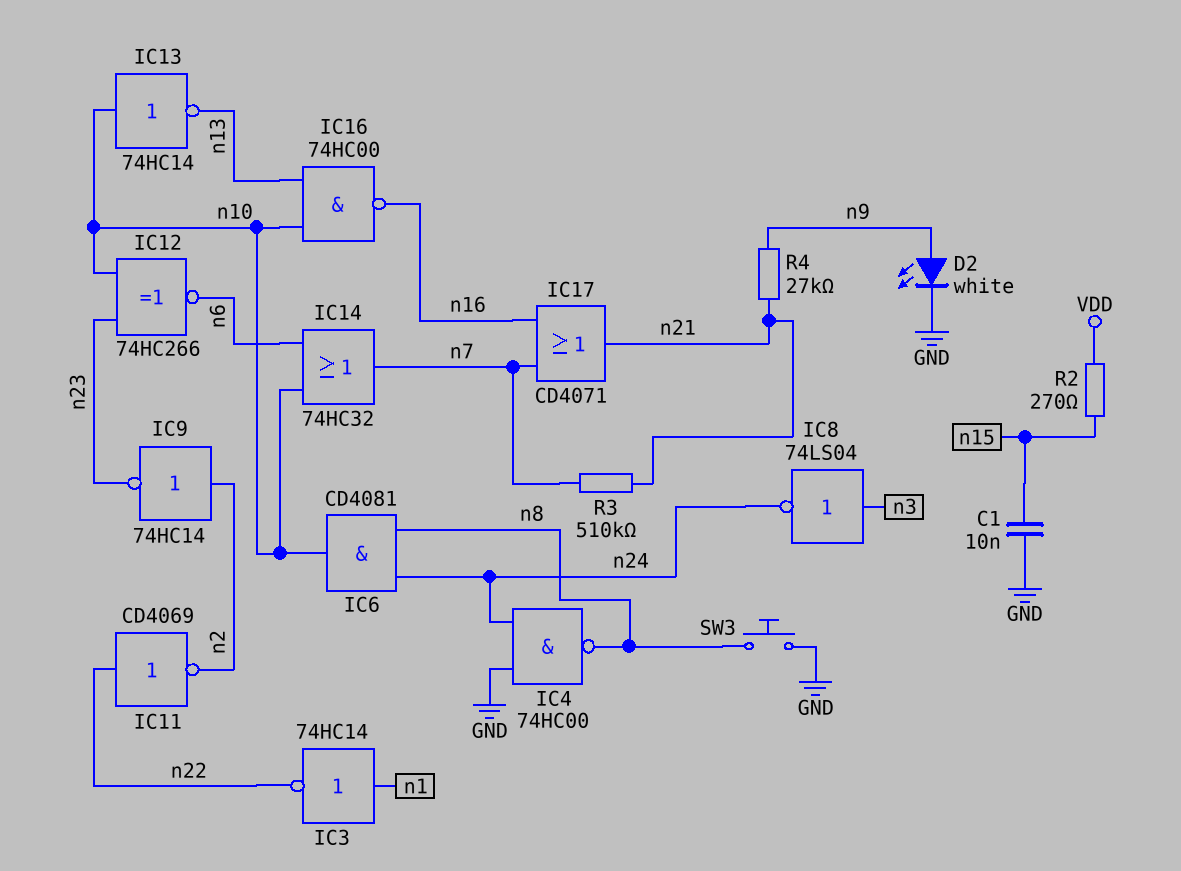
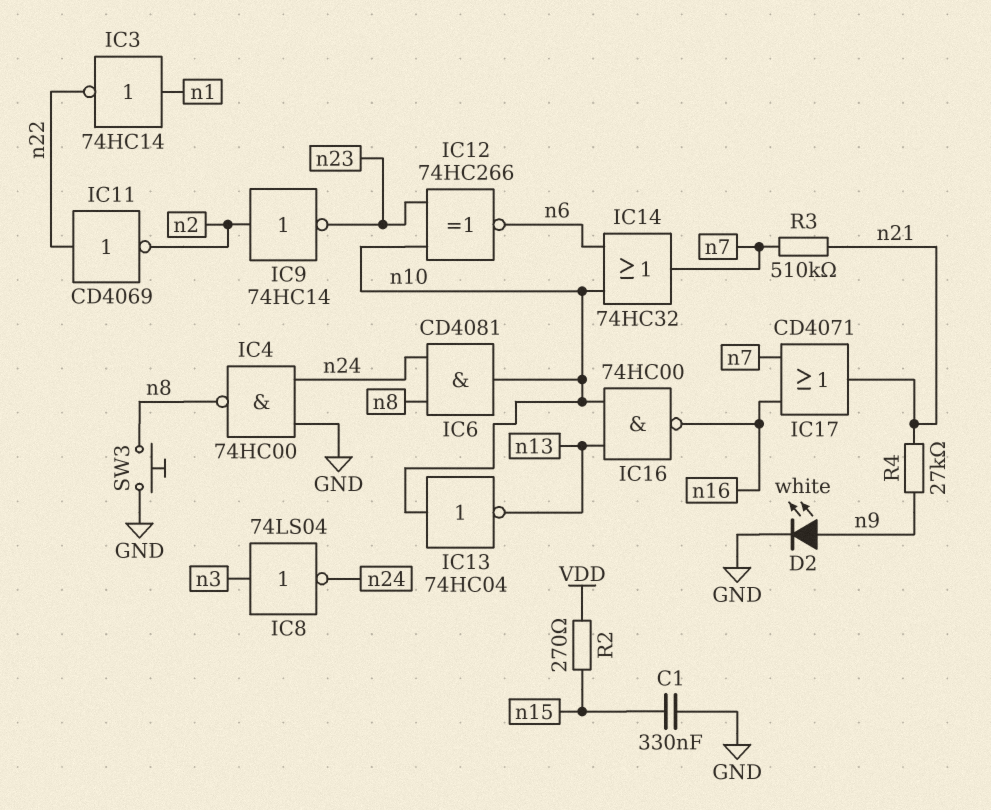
C1: 10nF (GND, n15) -> 330nF (GND, n15)
IC13: NOT 74HC14 (in n10, out n13) -> NOT 74HC04 (in n10, out n13)

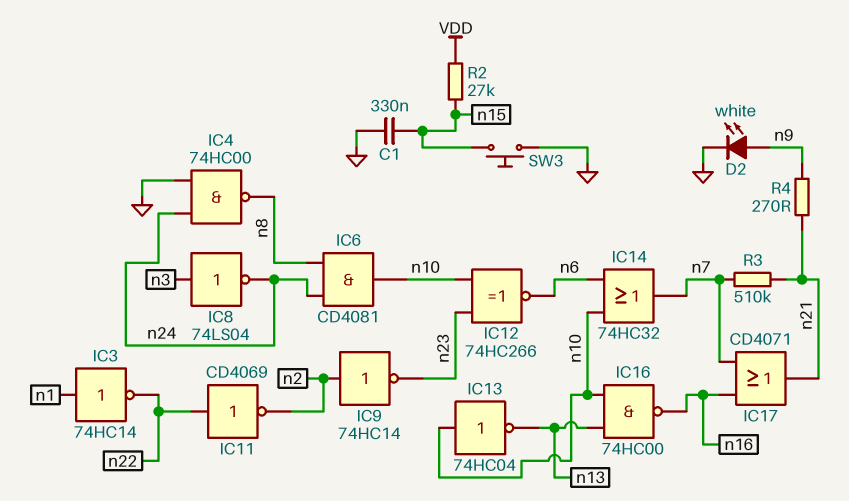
R2: 270 (VDD, n15) -> 27k (VDD, n15)
R4: 27k (n9, n21) -> 270 (n9, n21)
SW3: button (GND, n8) -> button (GND, n15)

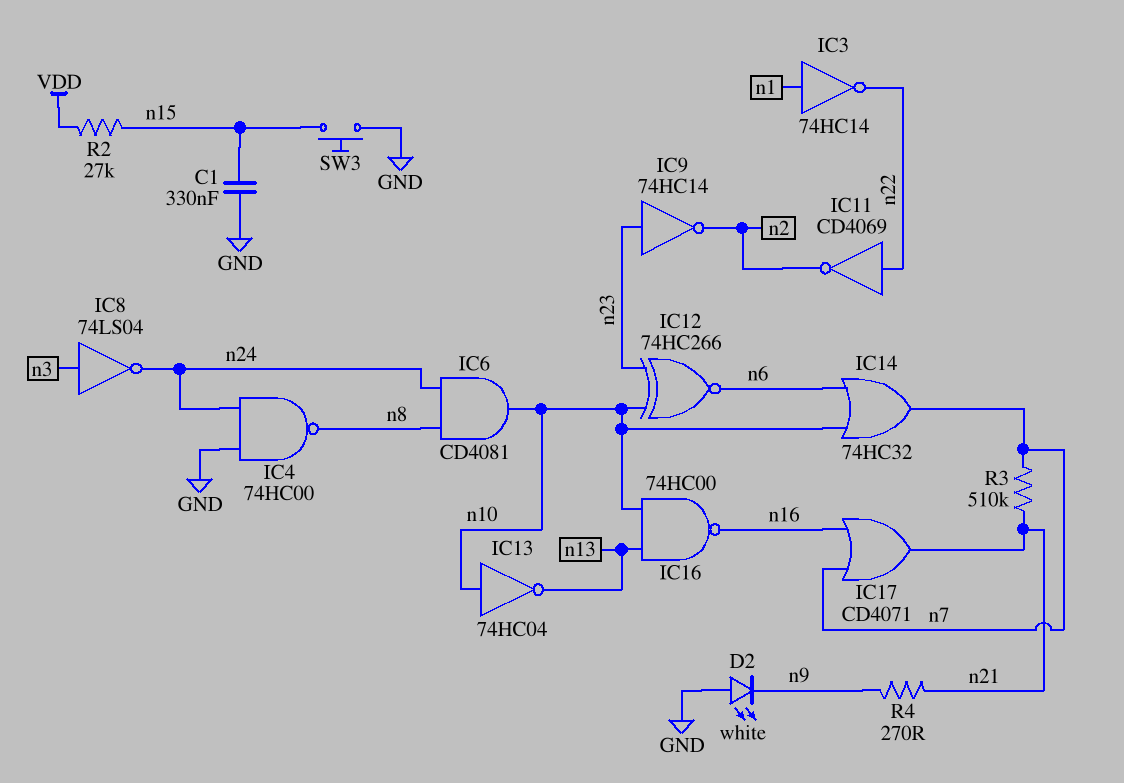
D2: LED white (A n9, K GND) -> LED white (A GND, K n9)
IC9: NOT 74HC14 (in n2, out n23) -> NOT 74HC14 (in n23, out n2)

